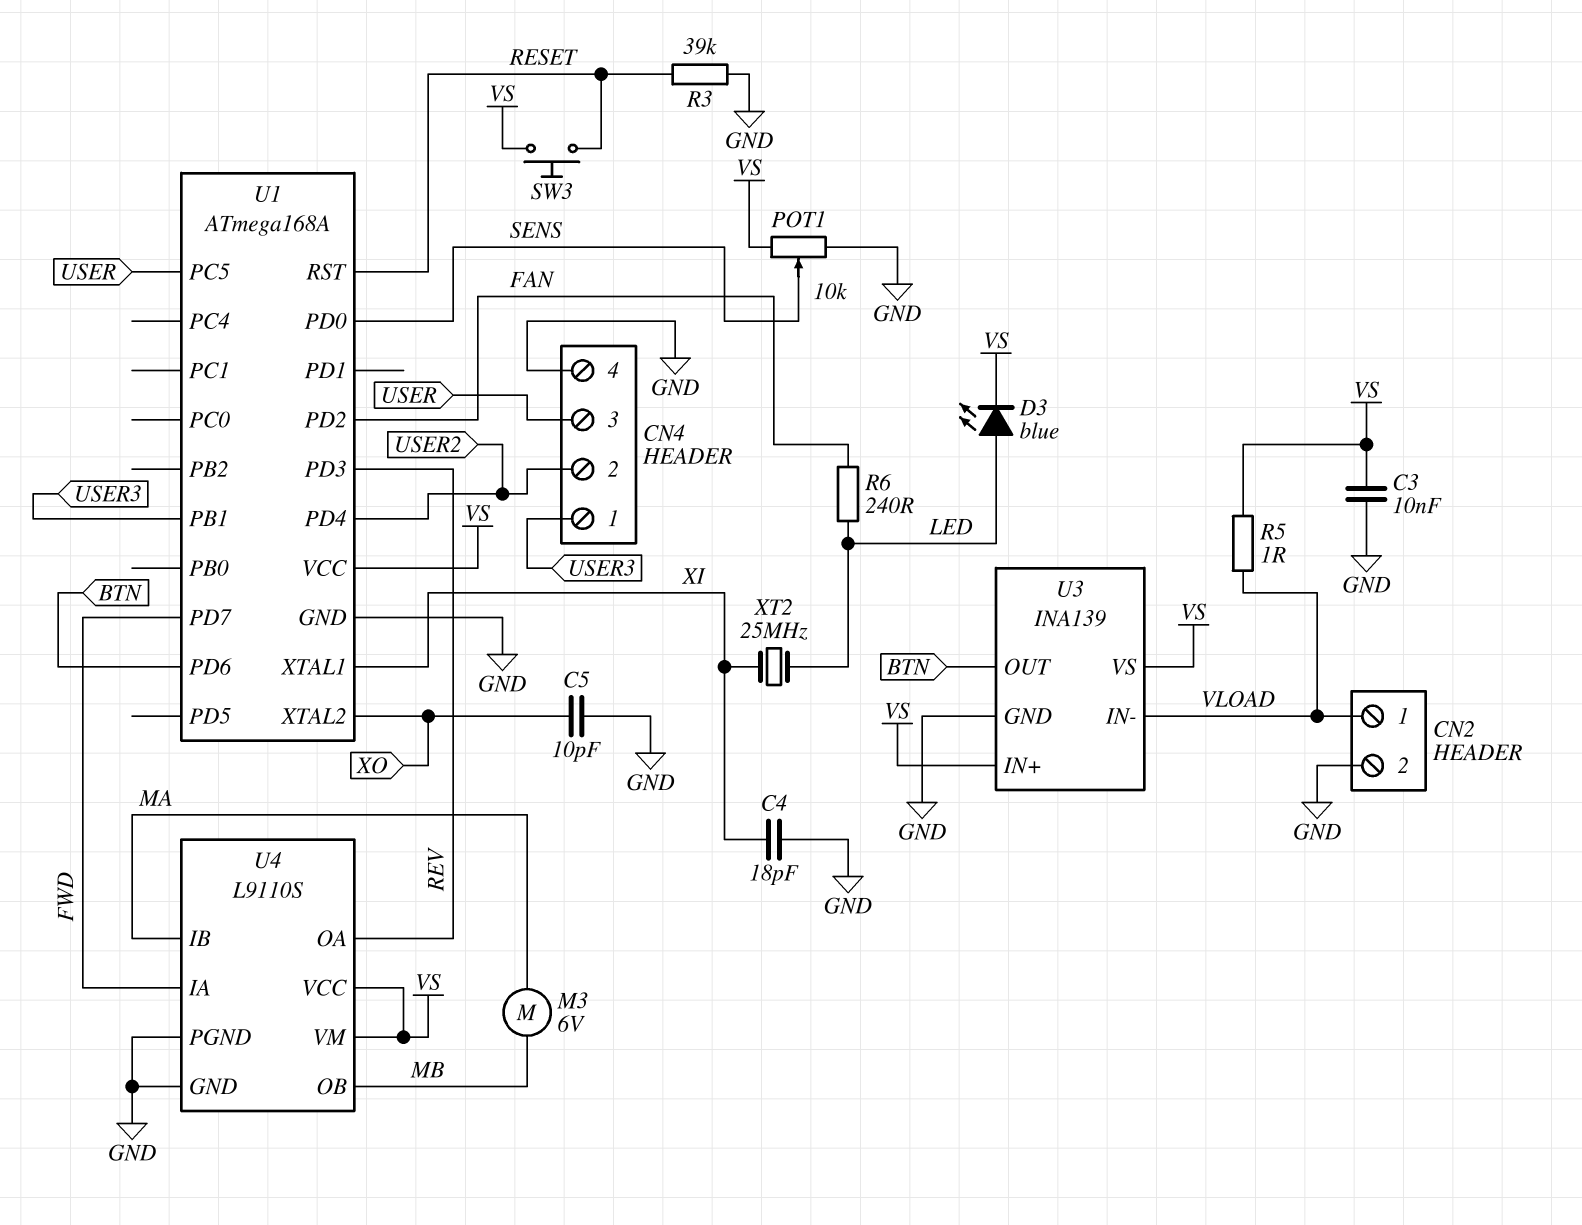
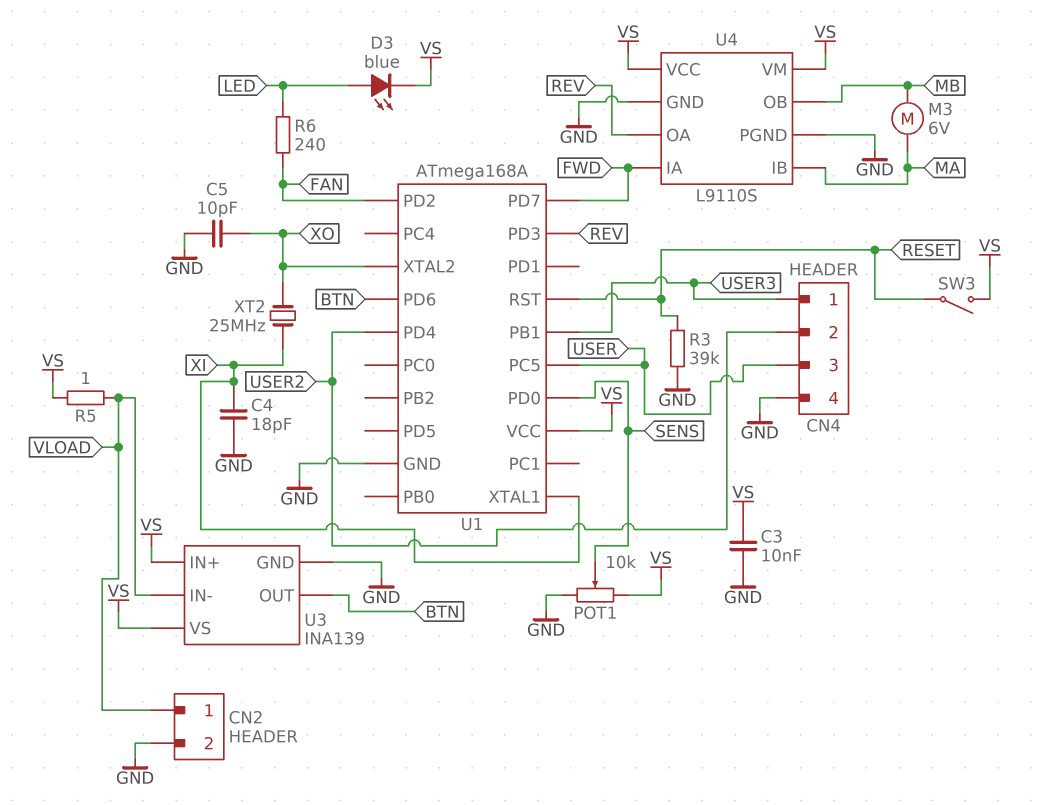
SW3: button (RESET, VS) -> switch (RESET, VS)
XT2: 25MHz (LED, XI) -> 25MHz (XI, XO)

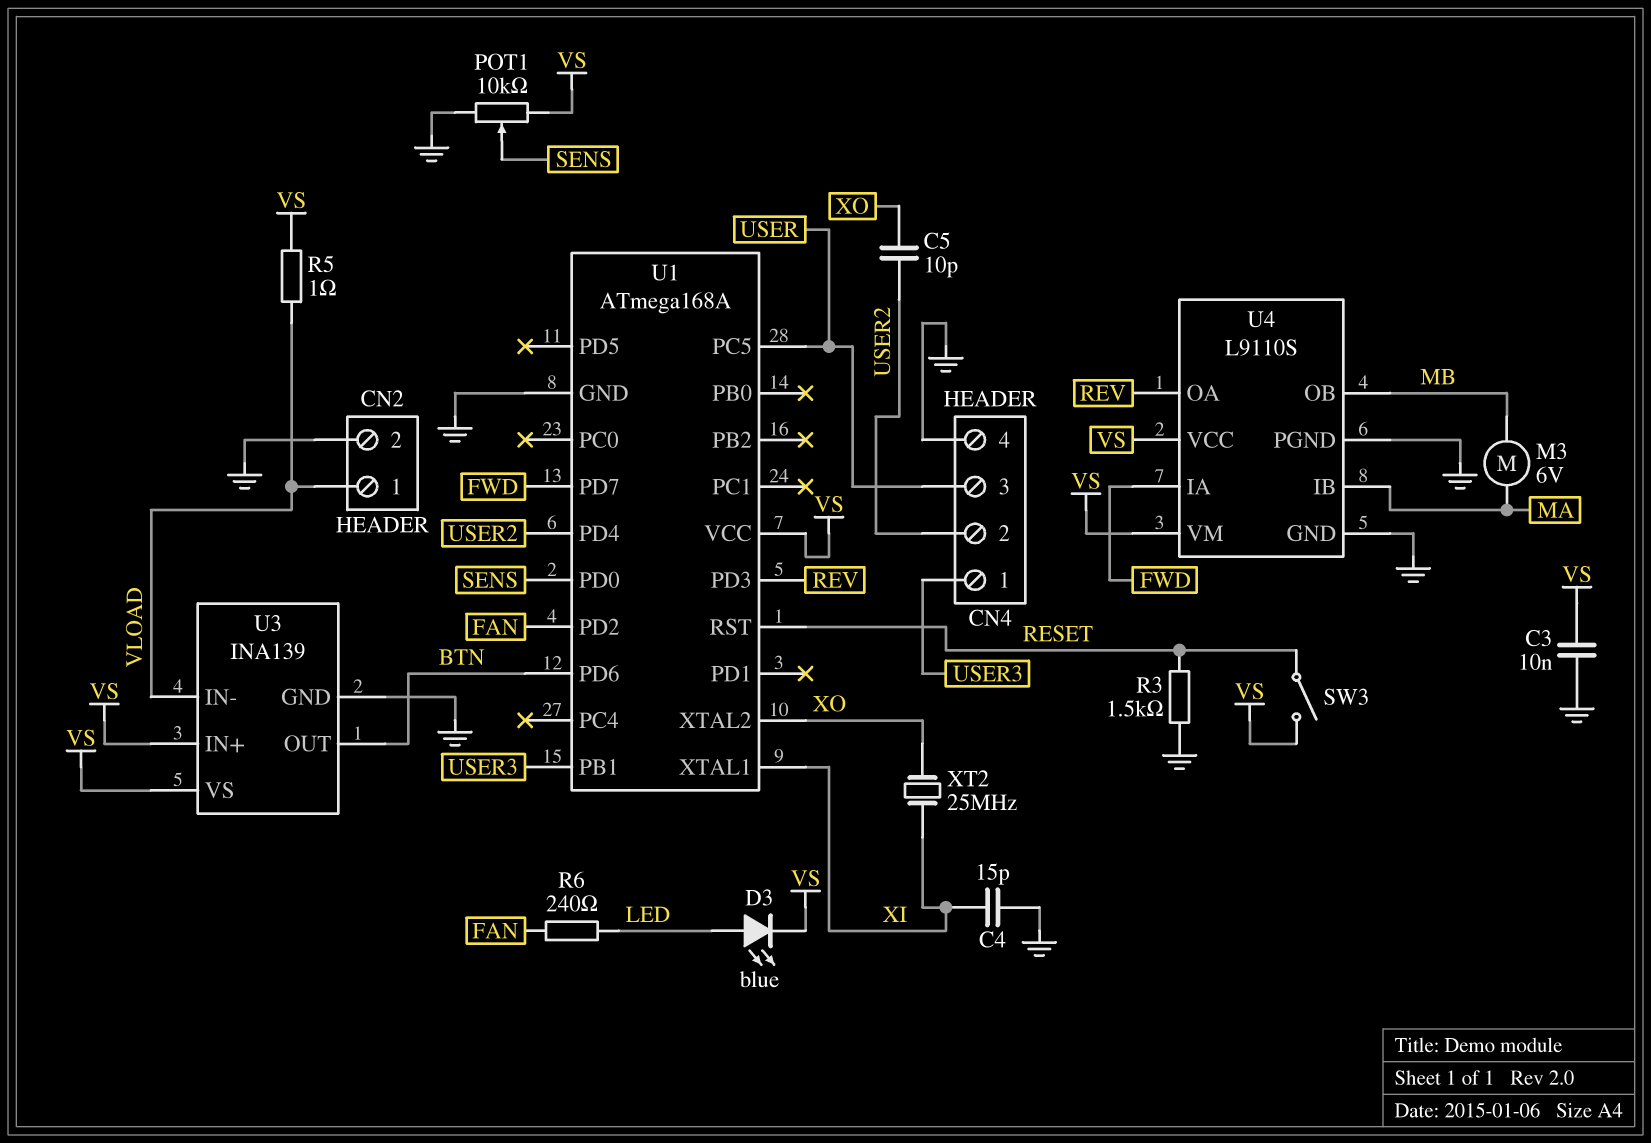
C4: 18pF (GND, XI) -> 15pF (GND, XI)
C5: 10pF (GND, XO) -> 10pF (USER2, XO)
R3: 39k (GND, RESET) -> 1.5k (GND, RESET)

